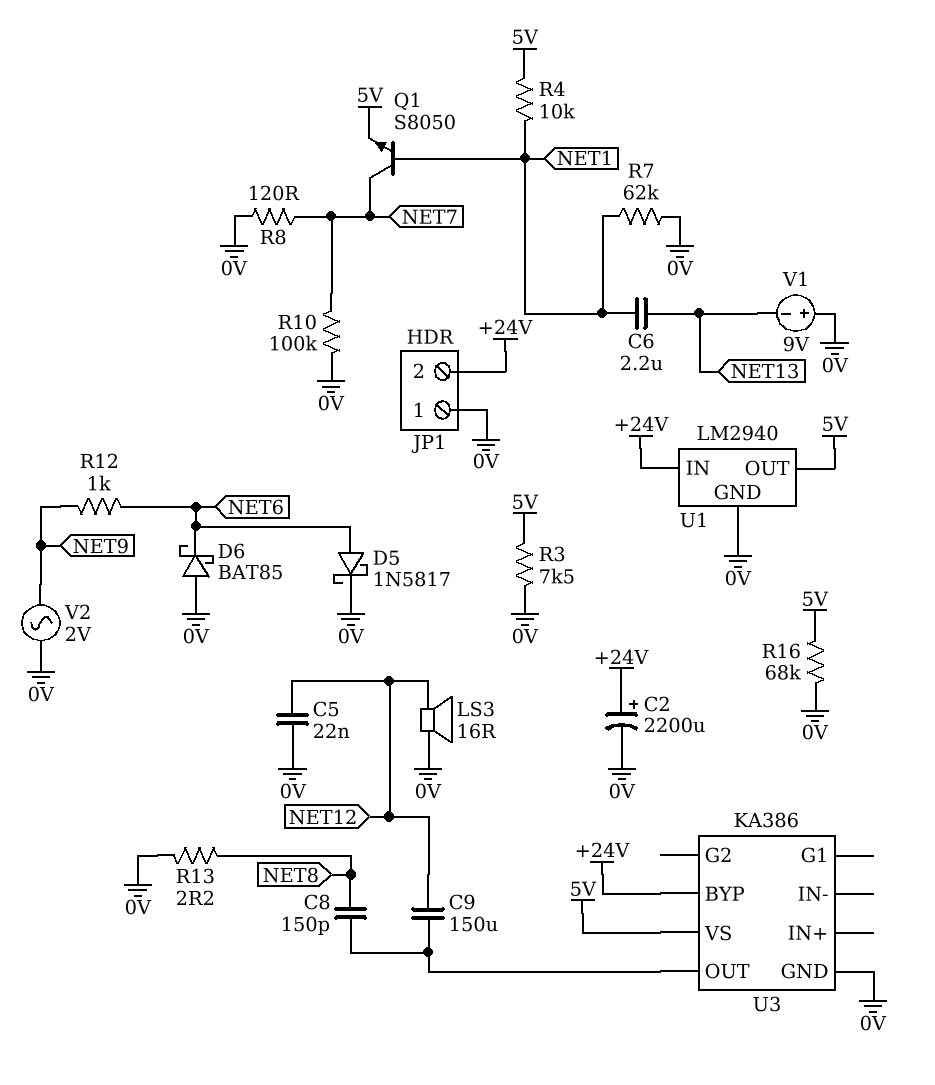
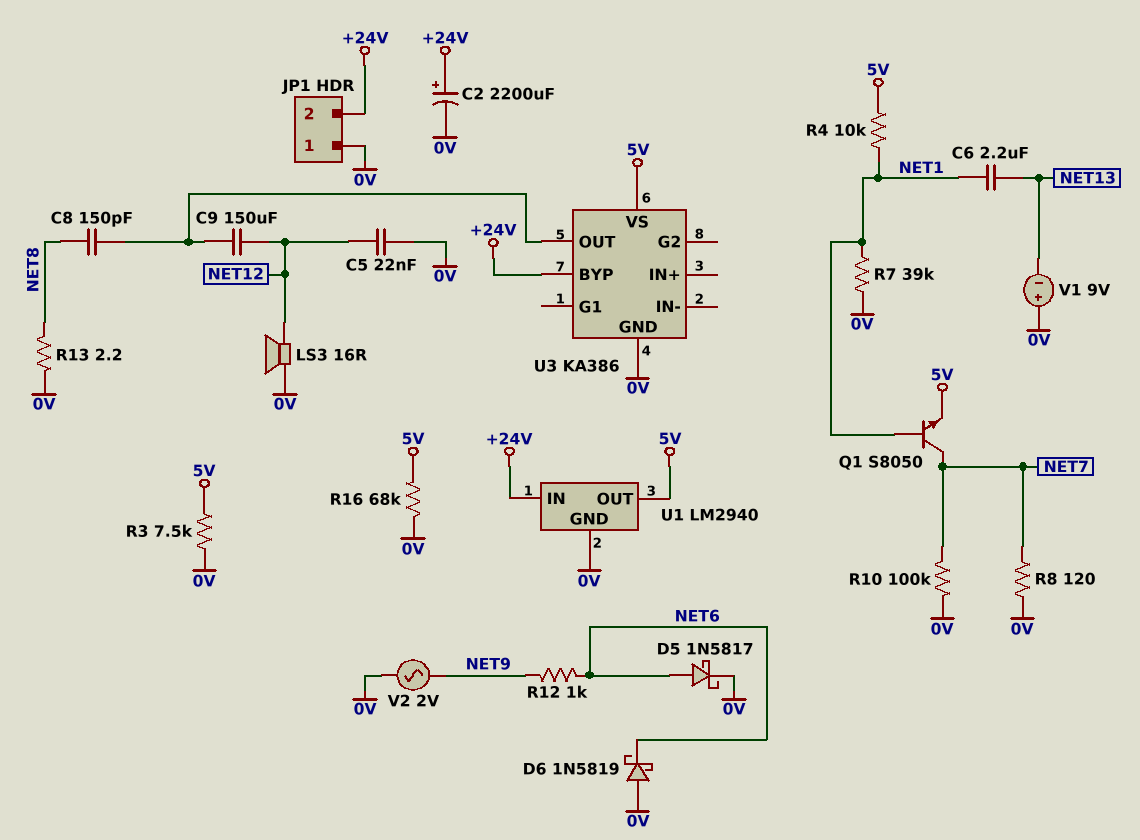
D6: schottky BAT85 (A 0V, K NET6) -> schottky 1N5819 (A 0V, K NET6)
R7: 62k (0V, NET1) -> 39k (0V, NET1)

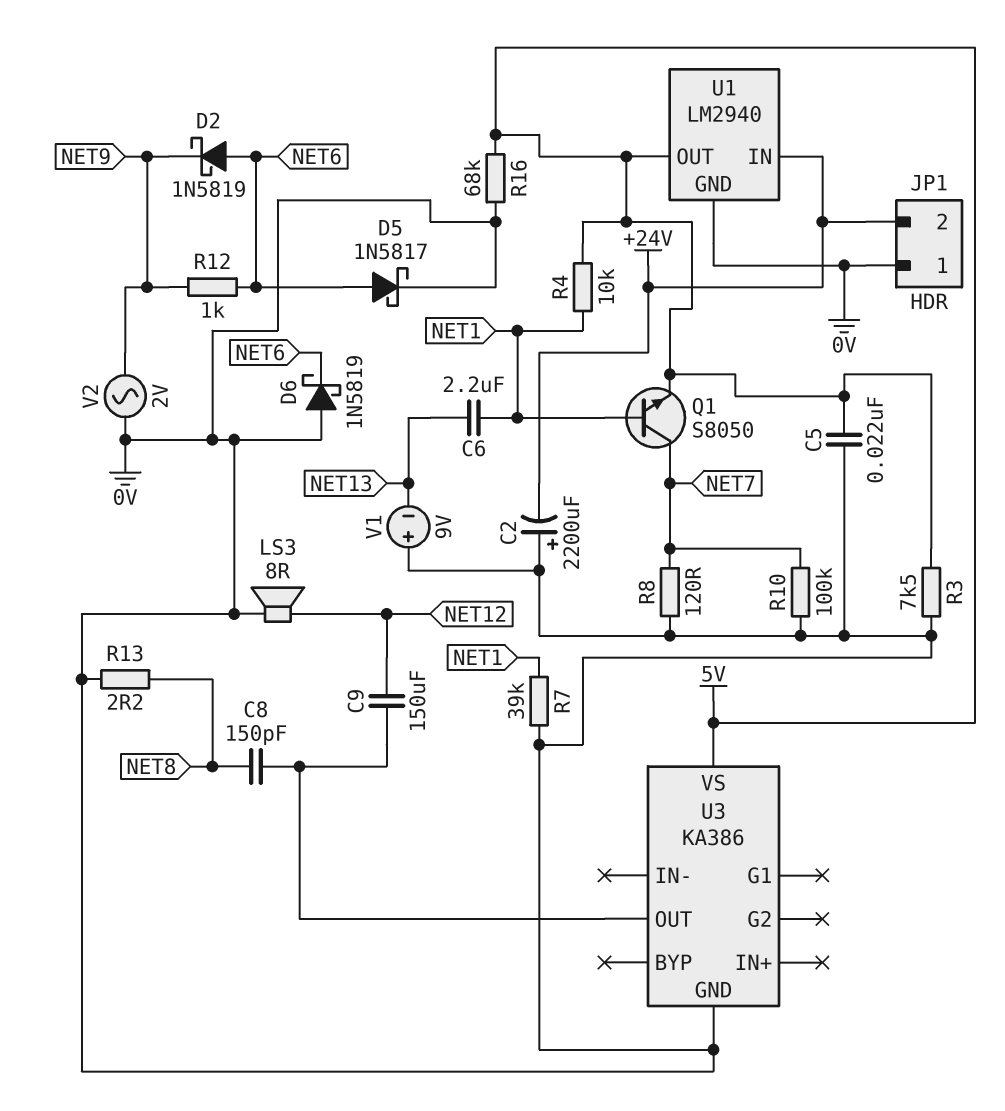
C2: 2200uF (plus +24V, minus 0V) -> 2200uF (plus 0V, minus +24V)
C5: 22nF (0V, NET12) -> 22nF (0V, 5V)
D2: none -> schottky 1N5819 (A NET6, K NET9)
LS3: speaker 16R (0V, NET12) -> speaker 8R (0V, NET12)
U3 pin BYP: +24V -> none

